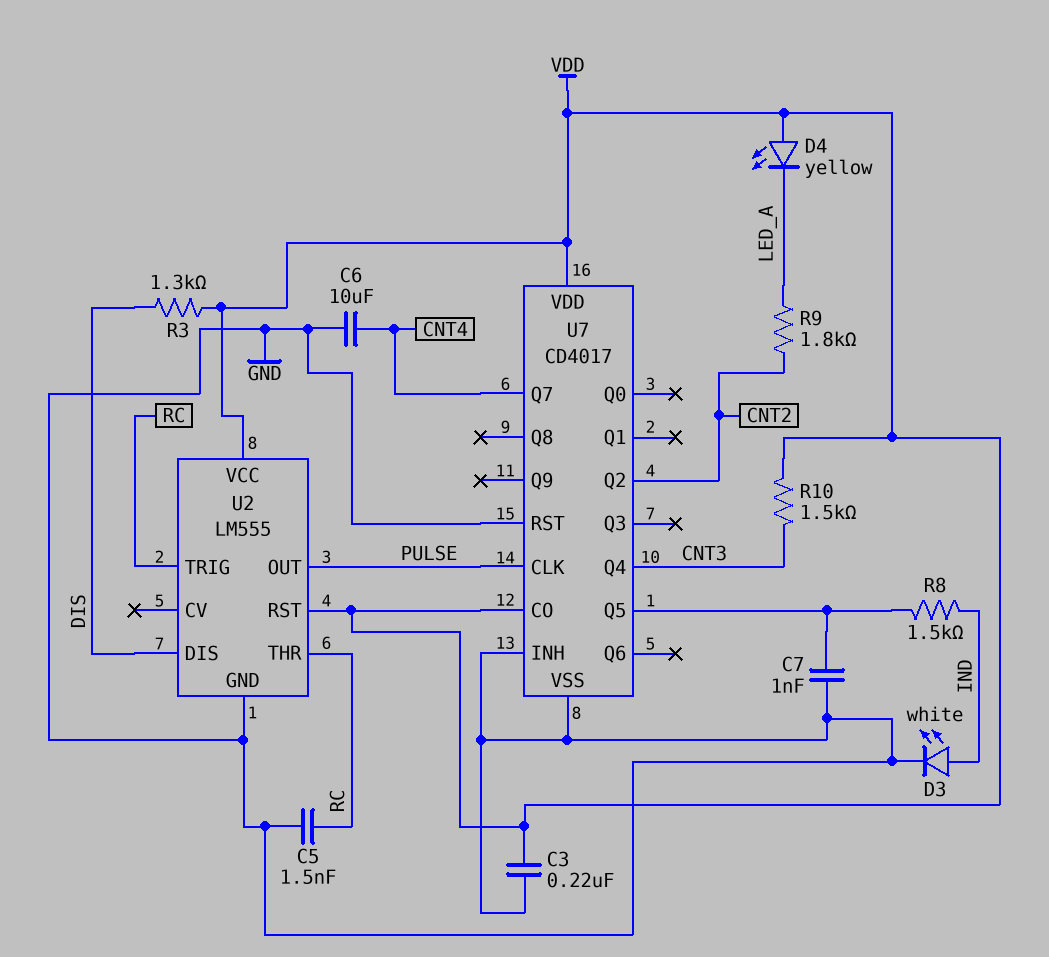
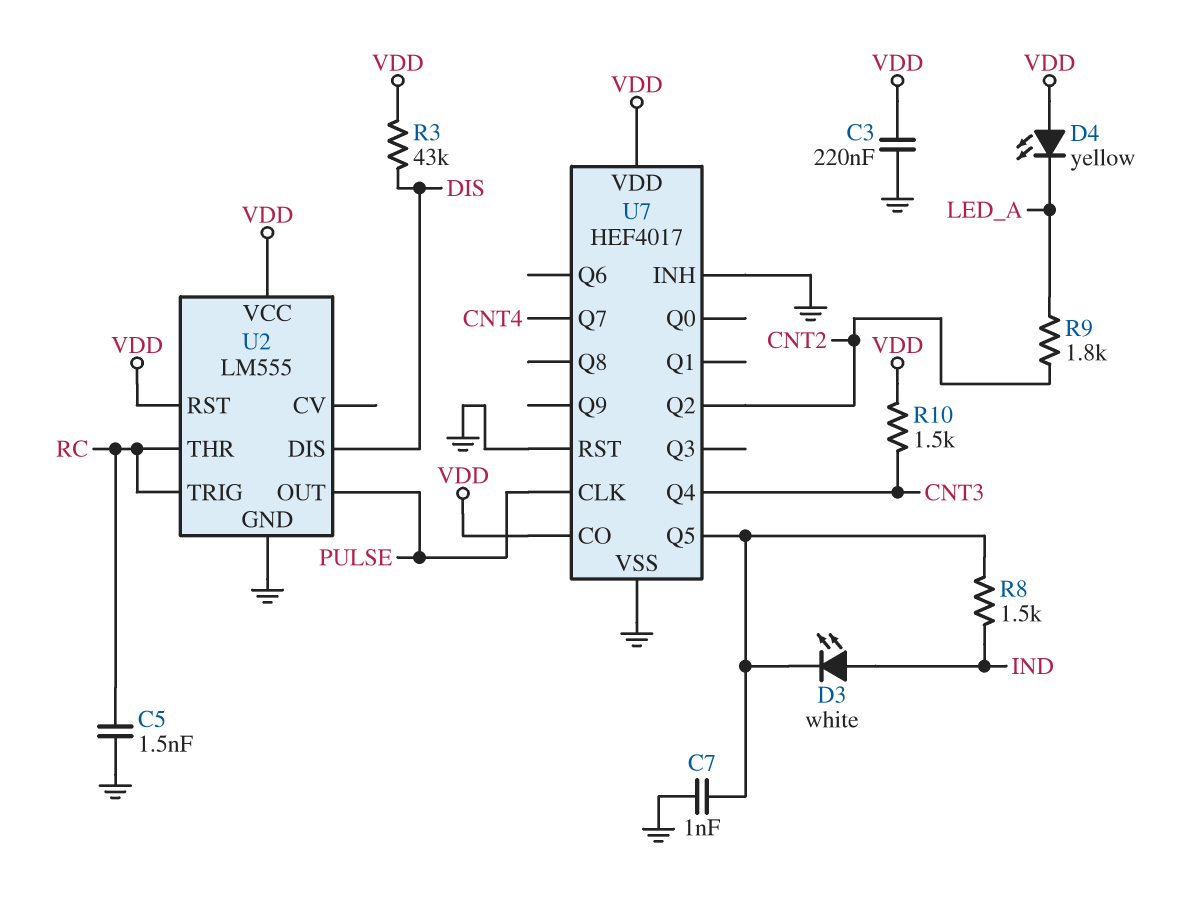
C6: 10uF (CNT4, GND) -> none
D3: LED white (A IND, K GND) -> LED white (A IND, K U7/Q5)
R3: 1.3k (DIS, VDD) -> 43k (DIS, VDD)
U7: CD4017 -> HEF4017

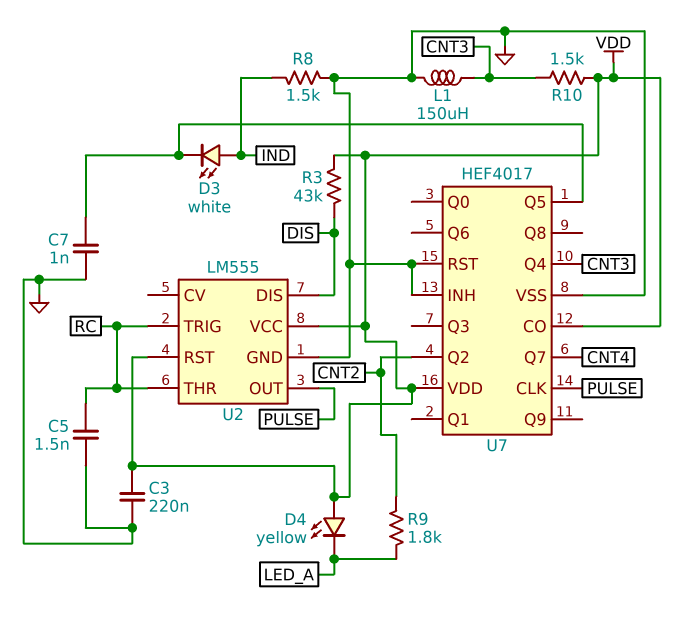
L1: none -> 150uH (CNT3, GND)
R8: 1.5k (IND, U7/Q5) -> 1.5k (GND, IND)

